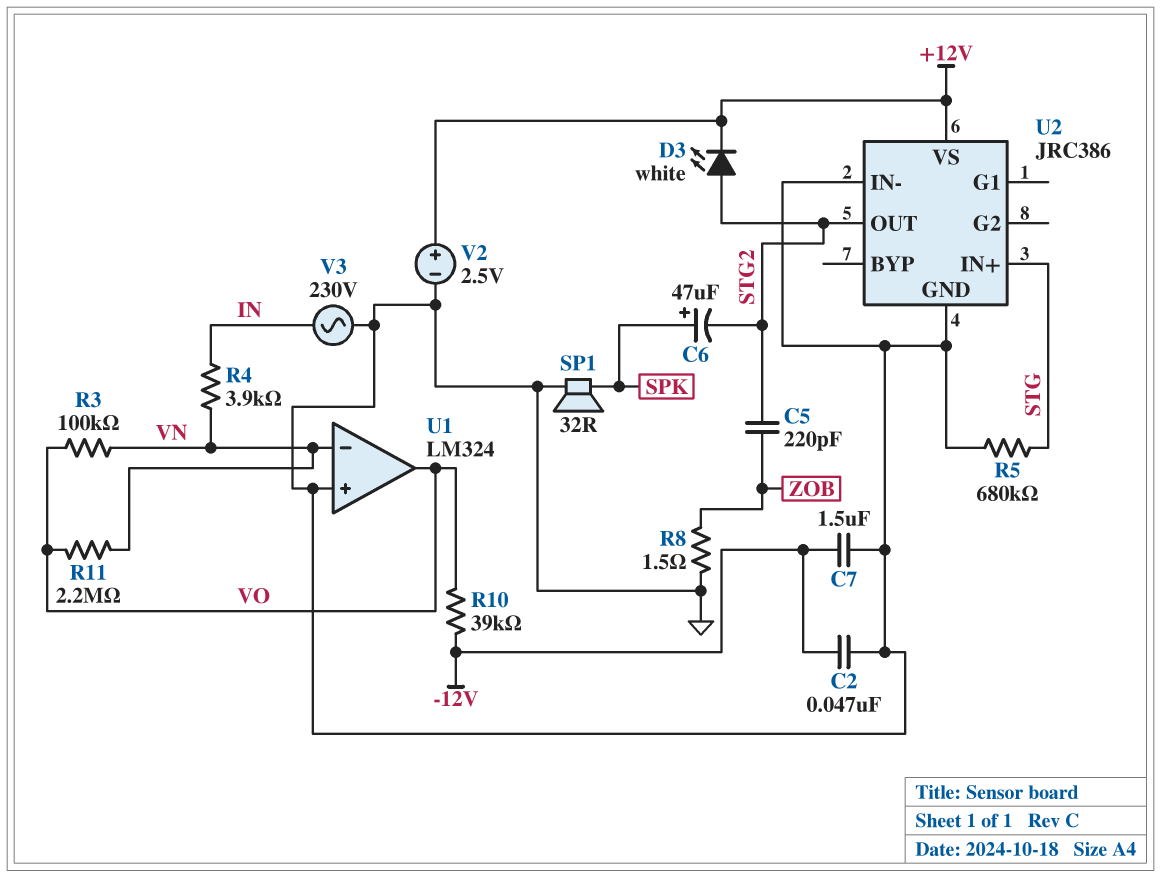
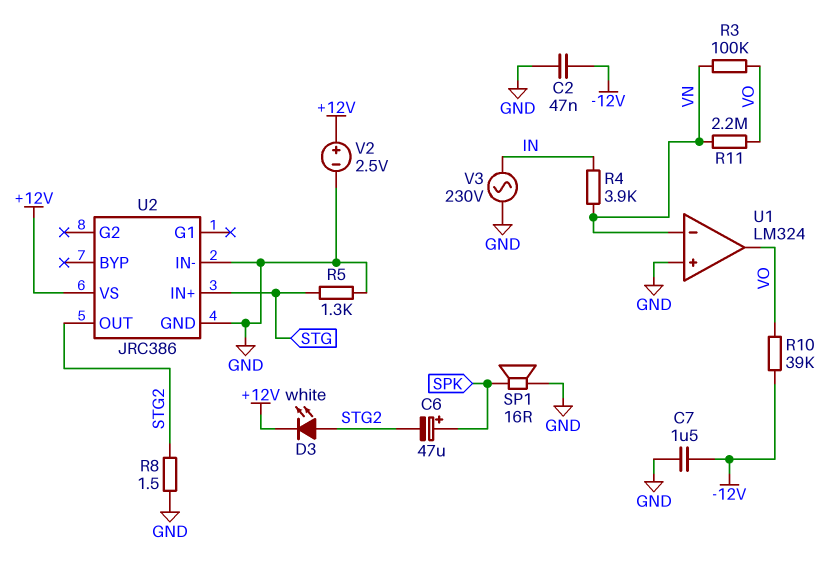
C5: 220pF (STG2, ZOB) -> none
R5: 680k (GND, STG) -> 1.3k (GND, STG)
R8: 1.5 (GND, ZOB) -> 1.5 (GND, STG2)
SP1: speaker 32R (GND, SPK) -> speaker 16R (GND, SPK)

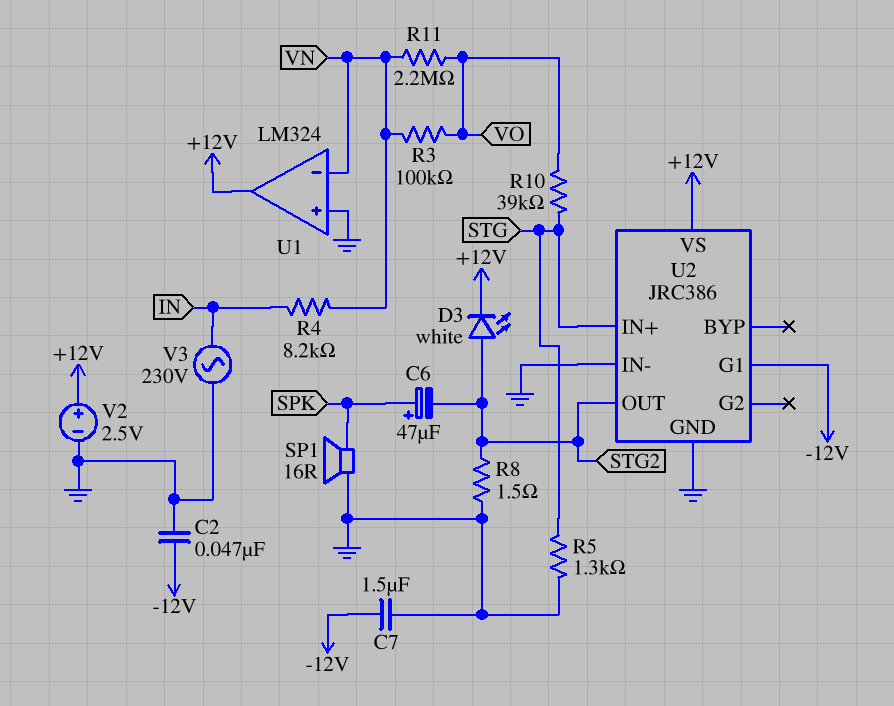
R4: 3.9k (IN, VN) -> 8.2k (IN, VN)
R10: 39k (-12V, VO) -> 39k (STG, VO)
U1 pin out: VO -> +12V
U2 pin G1: none -> -12V

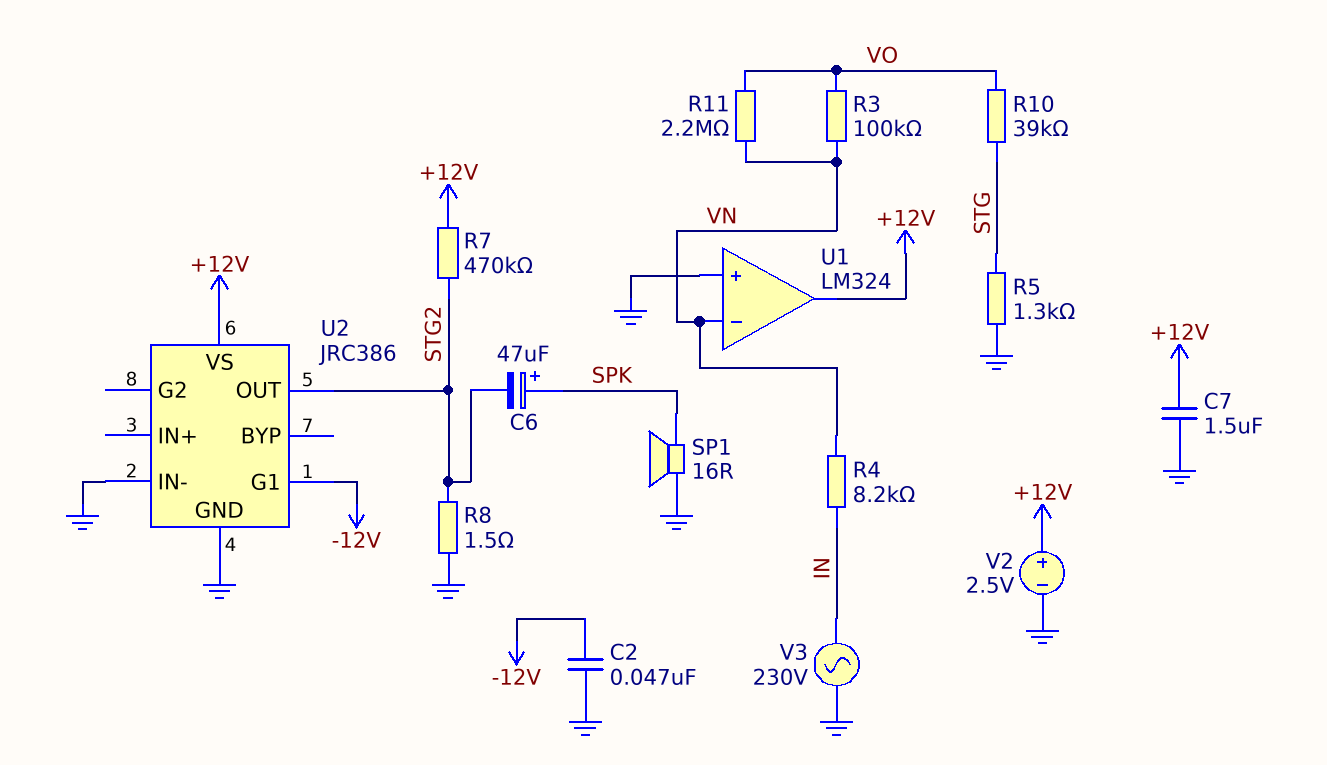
C7: 1.5uF (-12V, GND) -> 1.5uF (+12V, GND)
D3: LED white (A STG2, K +12V) -> none
R7: none -> 470k (+12V, STG2)
U2 pin IN+: STG -> none

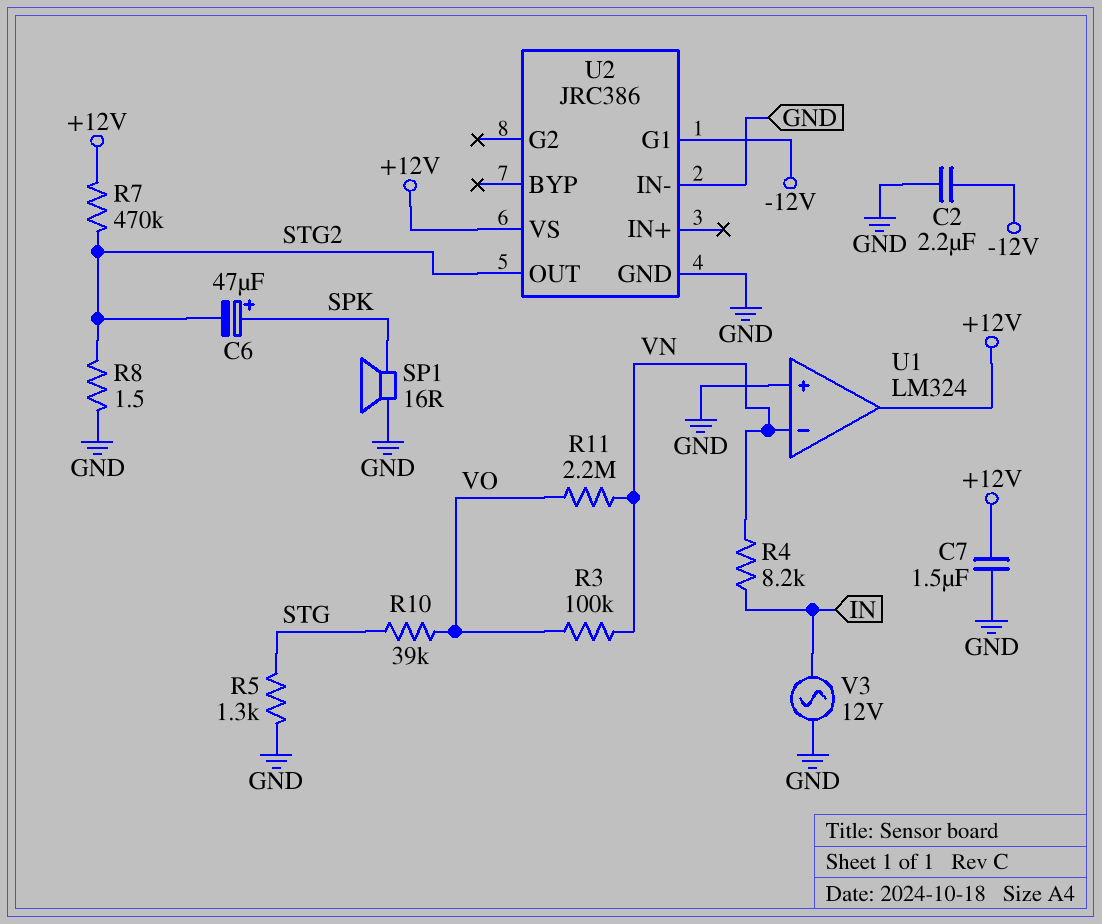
C2: 47nF (-12V, GND) -> 2.2uF (-12V, GND)
V2: 2.5V (plus +12V, minus GND) -> none
V3: AC 230V (GND, IN) -> AC 12V (GND, IN)

